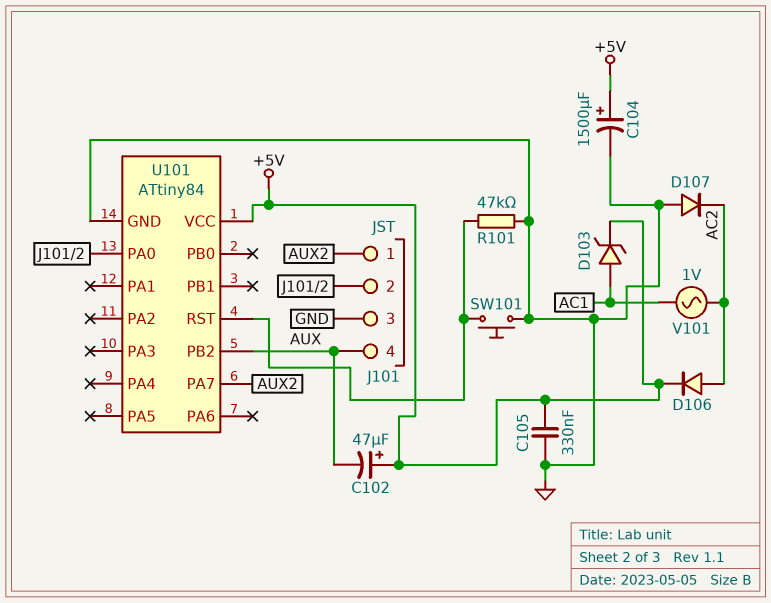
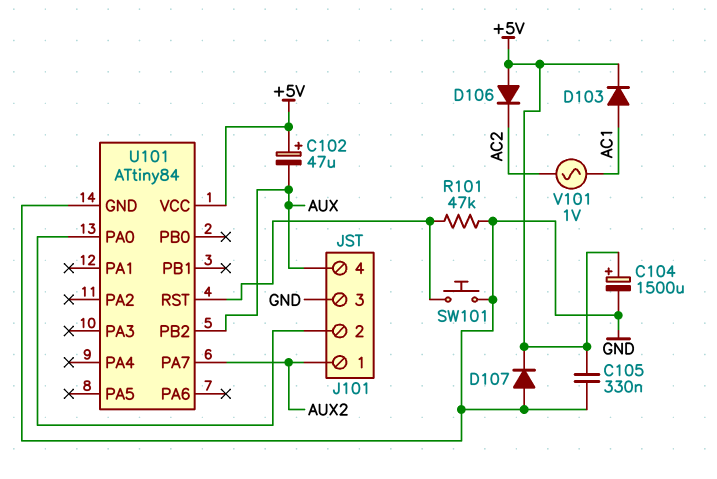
D103: zener (A AC1, K +5V) -> diode (A AC1, K +5V)
D106: diode (A AC2, K +5V) -> diode (A +5V, K AC2)
D107: diode (A GND, K AC2) -> diode (A GND, K +5V)

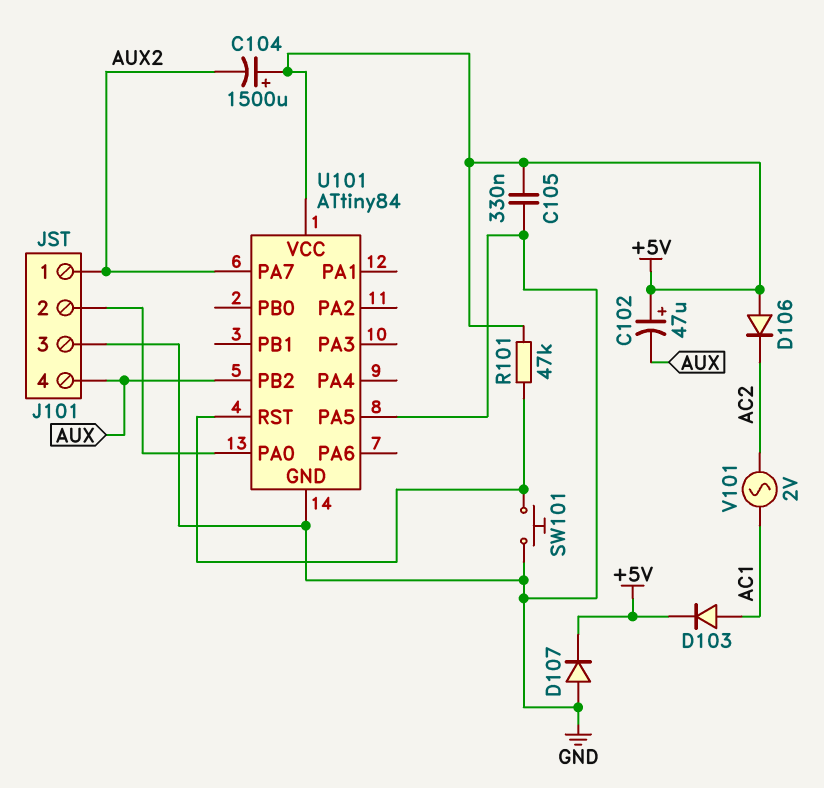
C104: 1500uF (plus +5V, minus GND) -> 1500uF (plus +5V, minus AUX2)
R101: 47k (GND, U101/RST) -> 47k (+5V, U101/RST)
U101 pin PA5: none -> GND
V101: AC 1V (AC1, AC2) -> AC 2V (AC1, AC2)

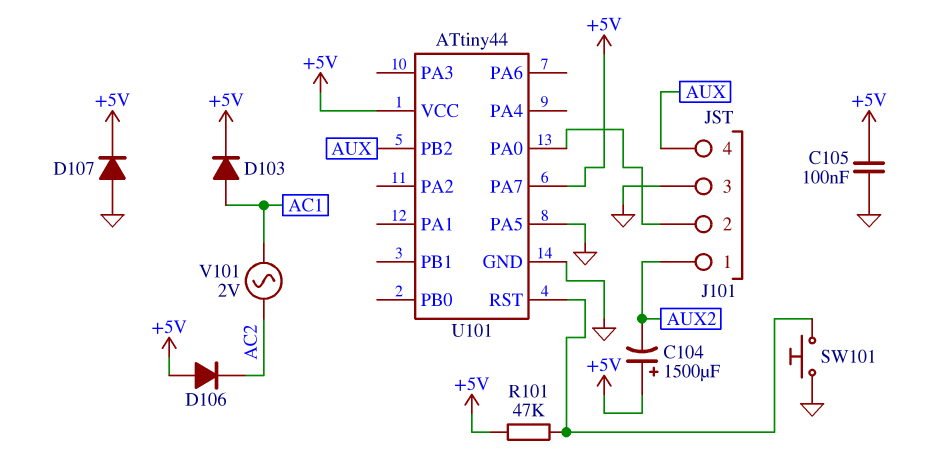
C102: 47uF (plus +5V, minus AUX) -> none
C105: 330nF (+5V, GND) -> 100nF (+5V, GND)
U101: ATtiny84 -> ATtiny44
U101 pin PA7: AUX2 -> +5V

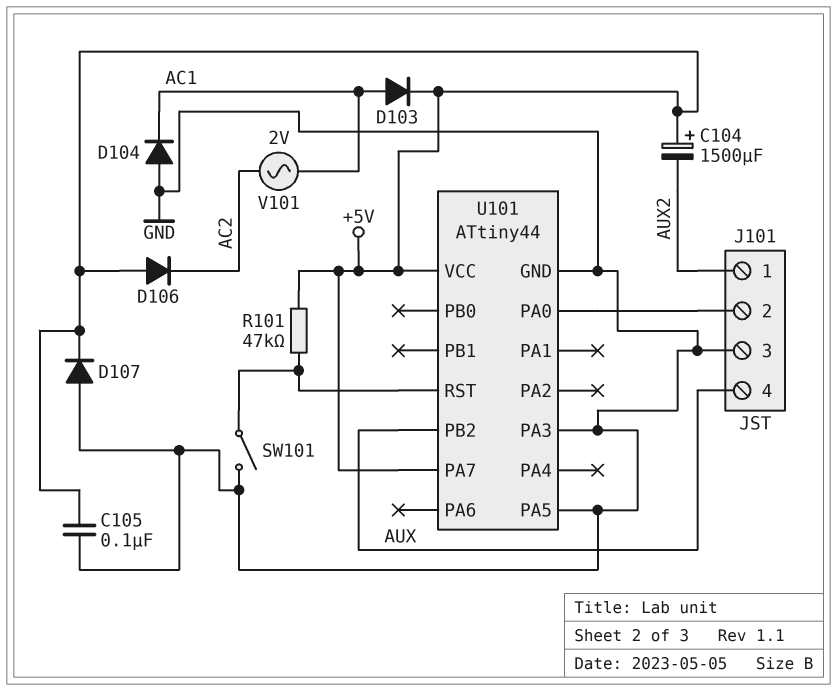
D104: none -> diode (A GND, K AC1)
SW101: button (GND, U101/RST) -> switch (GND, U101/RST)
U101 pin PA3: none -> GND

